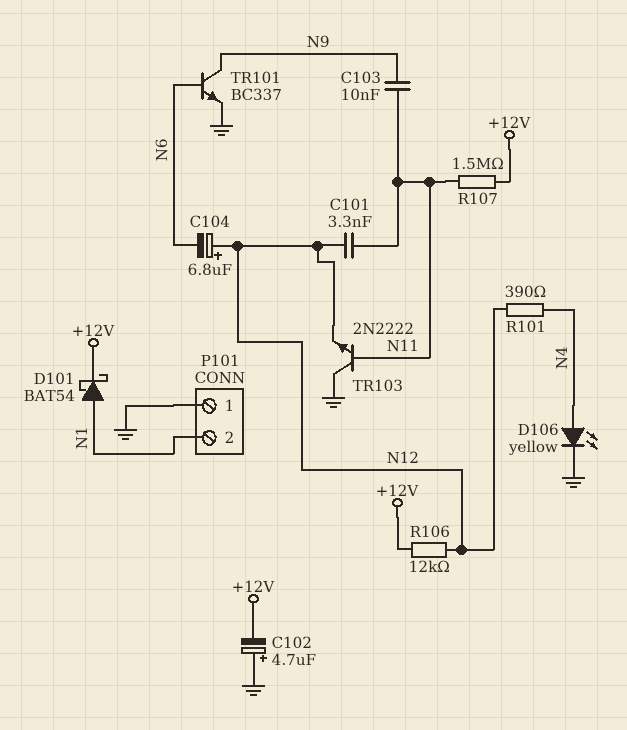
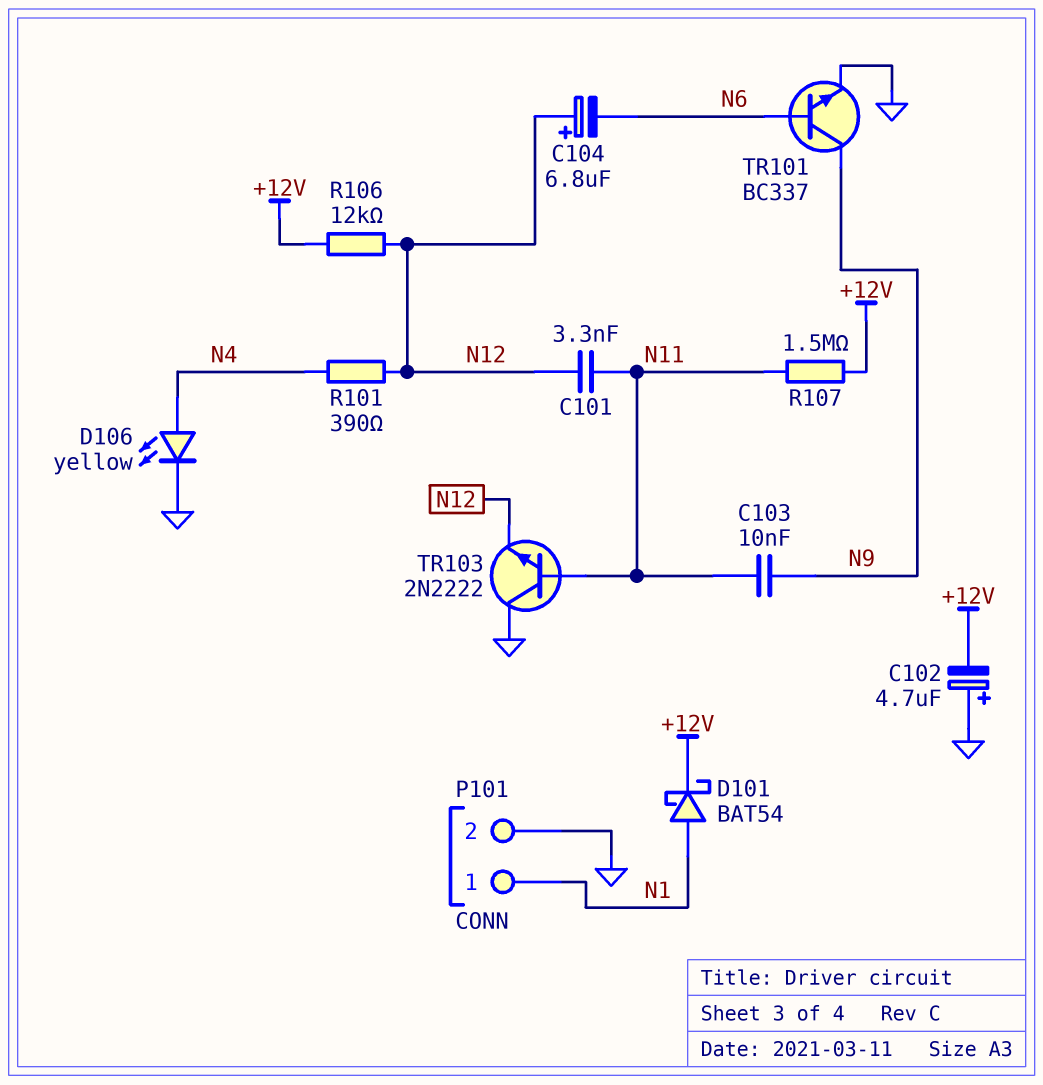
P101 pin 1: GND -> N1
P101 pin 2: N1 -> GND

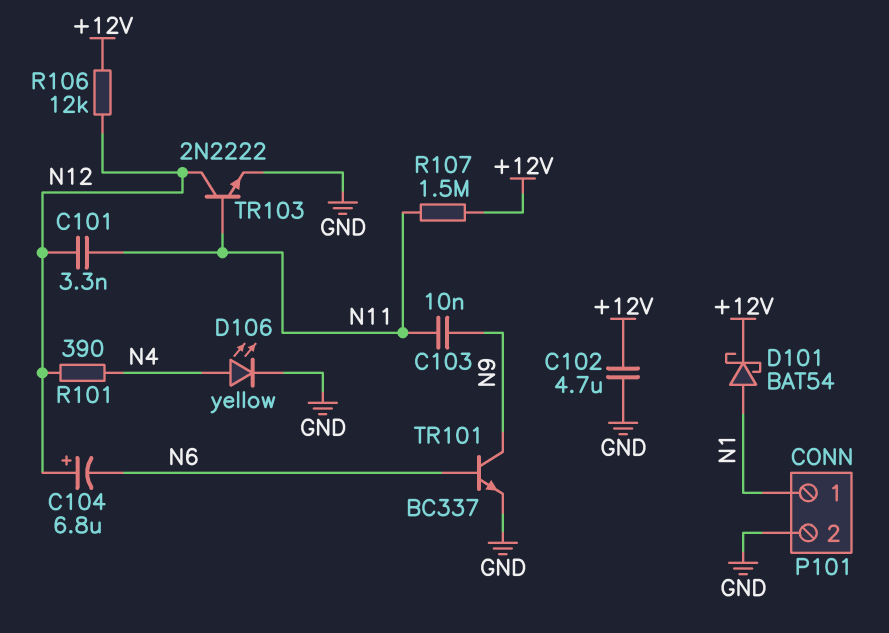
C102: 4.7uF (plus GND, minus +12V) -> 4.7uF (+12V, GND)
TR103: NPN 2N2222 (B N11, C GND, E N12) -> NPN 2N2222 (B N11, C N12, E GND)

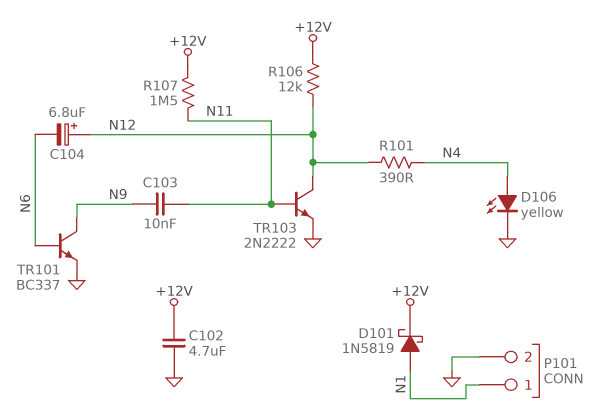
C101: 3.3nF (N11, N12) -> none
D101: schottky BAT54 (A N1, K +12V) -> schottky 1N5819 (A N1, K +12V)

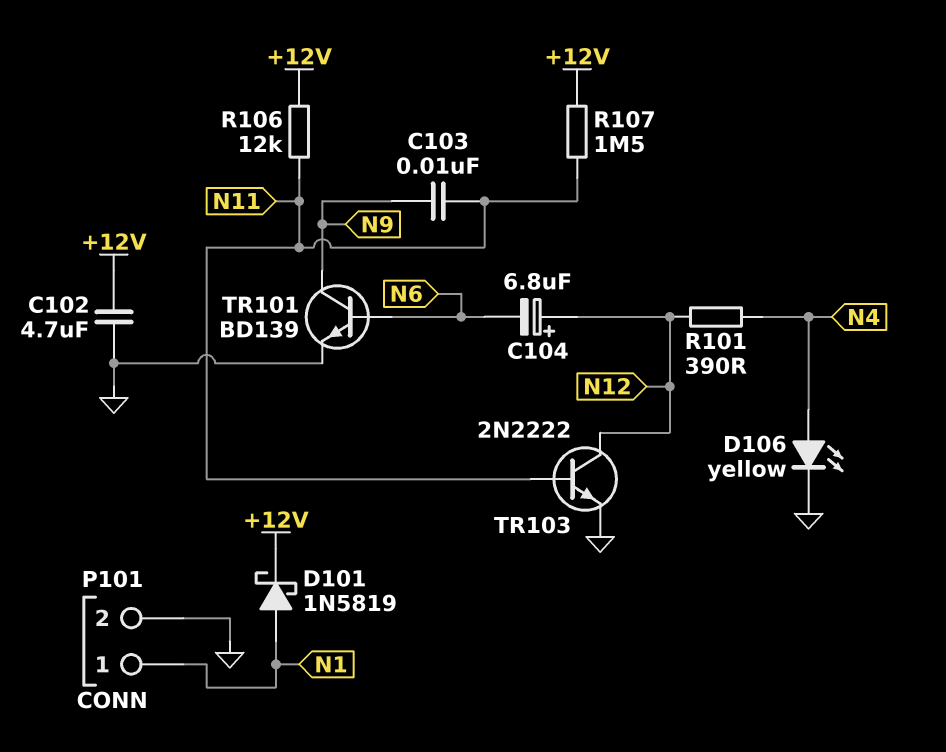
R106: 12k (+12V, N12) -> 12k (+12V, N11)
TR101: NPN BC337 (B N6, C N9, E GND) -> NPN BD139 (B N6, C N9, E GND)

